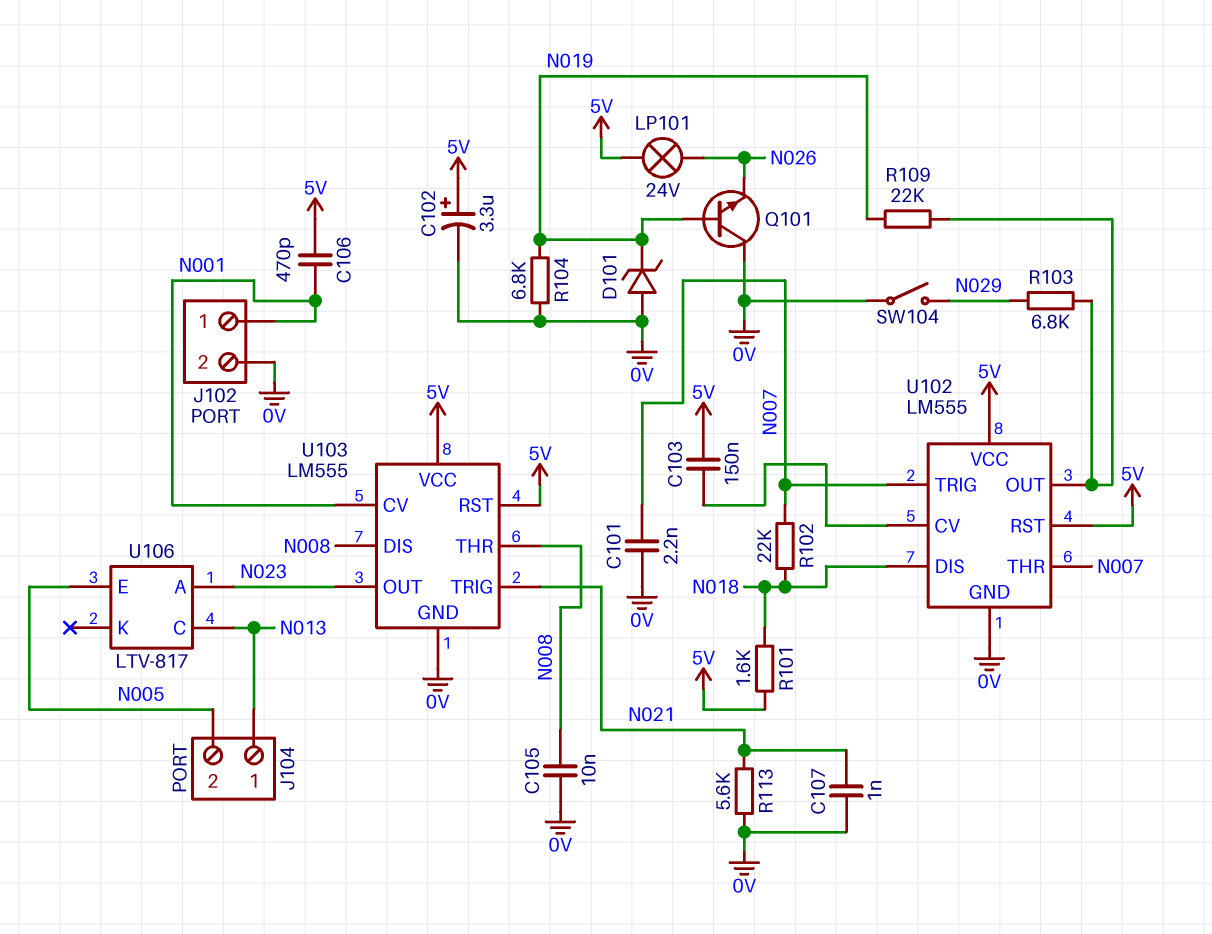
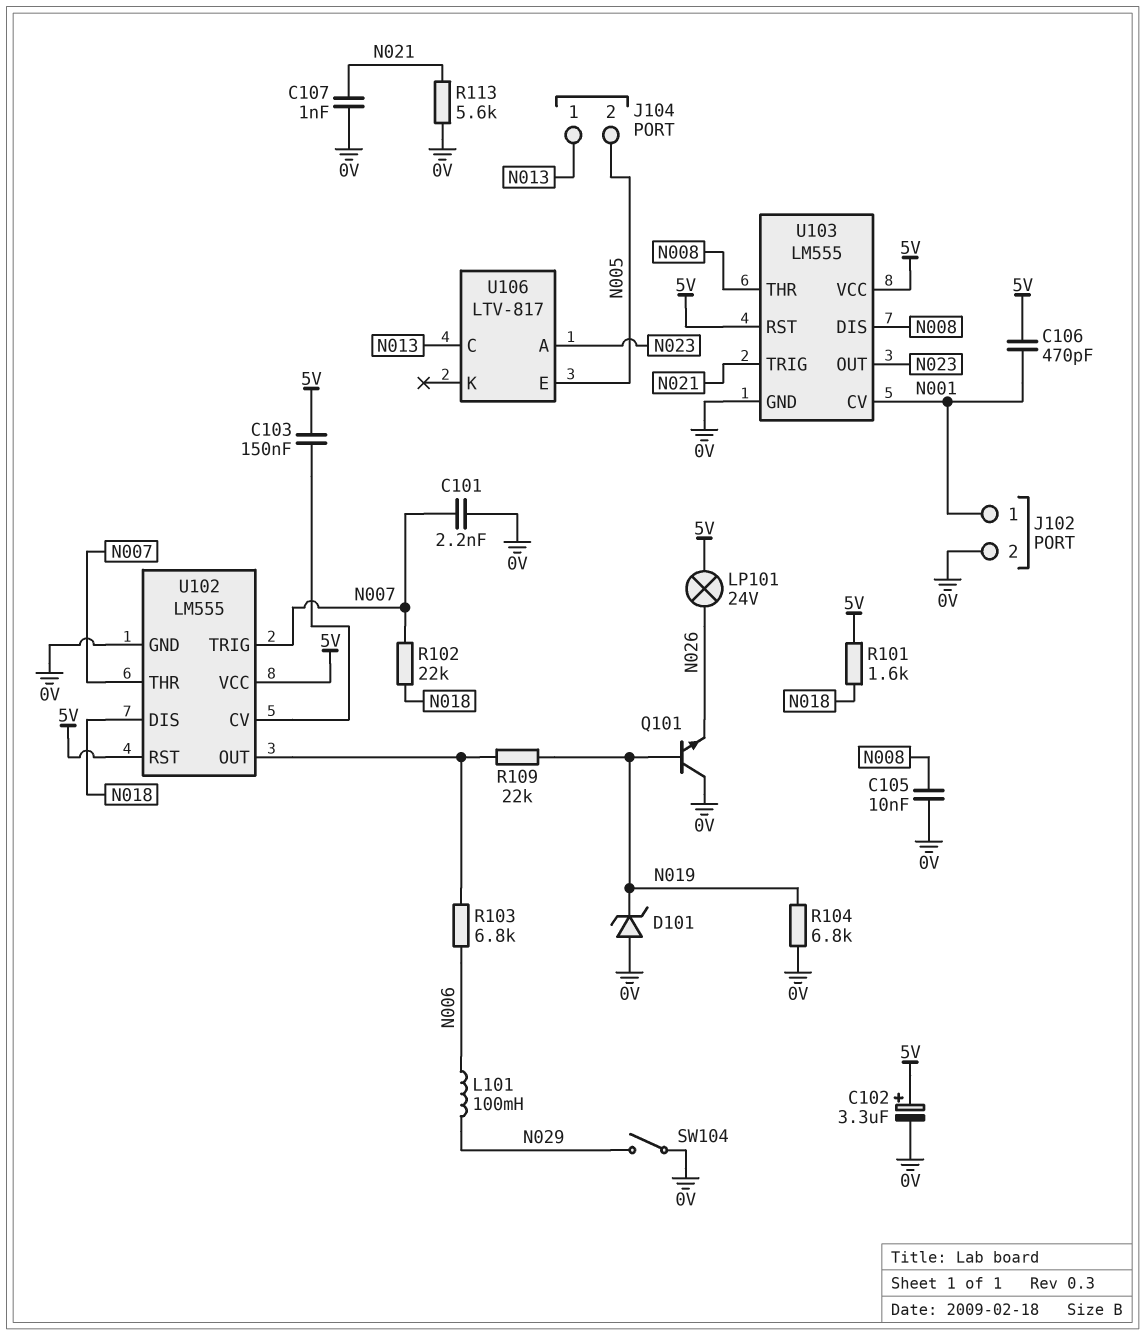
L101: none -> 100mH (N006, N029)
R103: 6.8k (N029, U102/OUT) -> 6.8k (N006, U102/OUT)

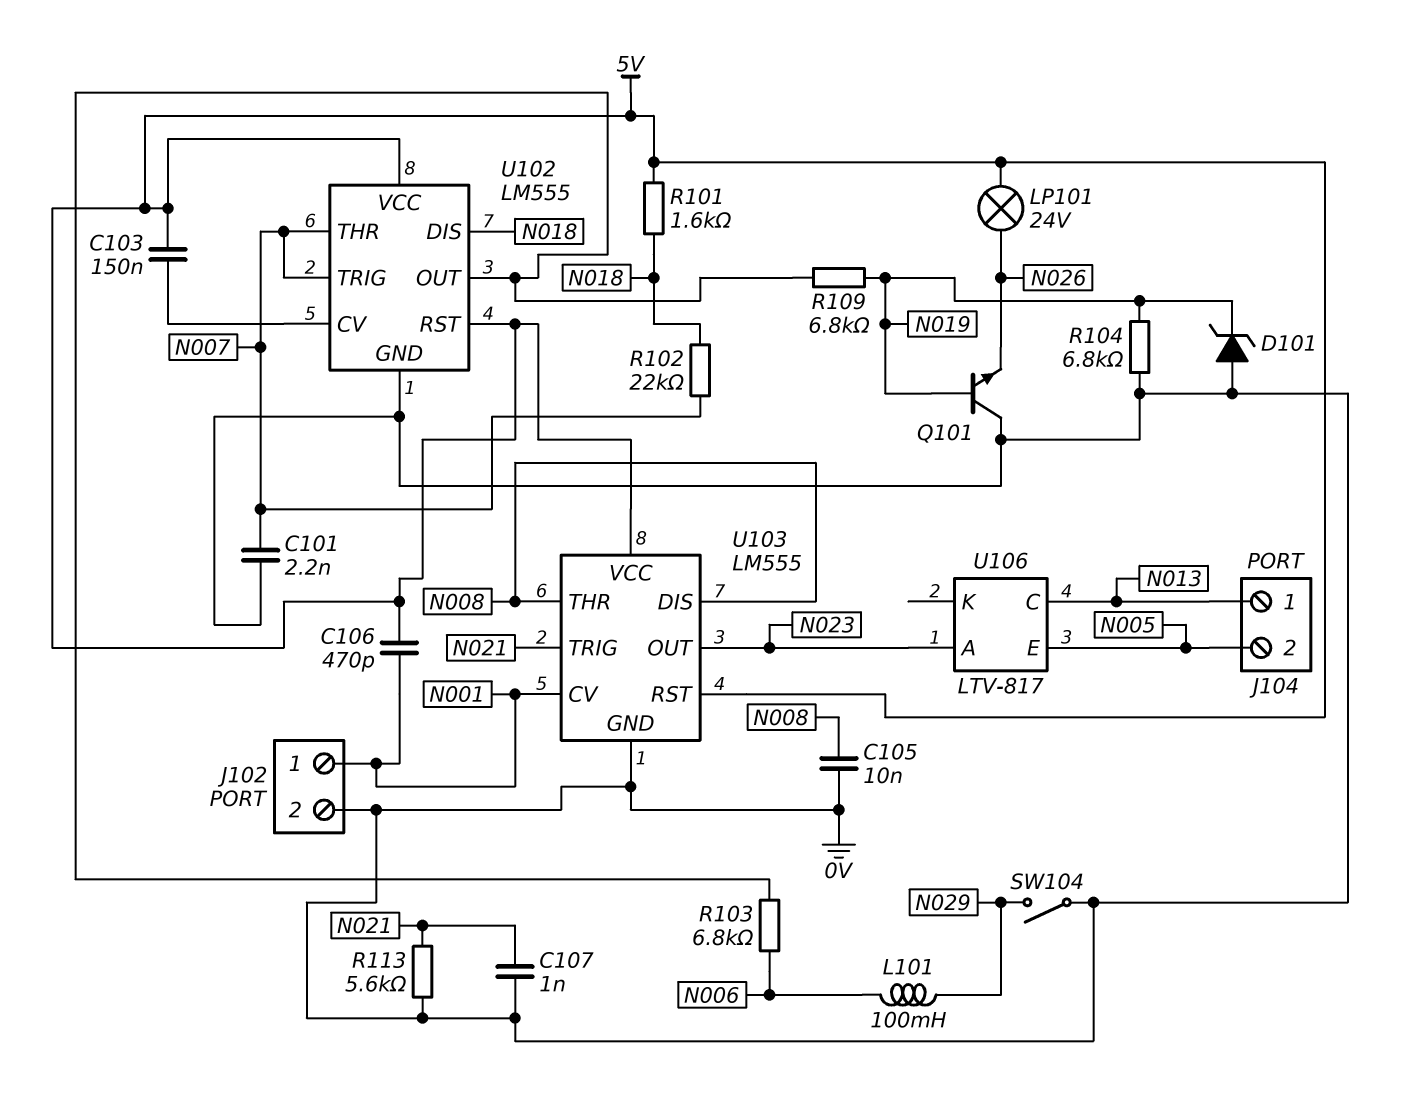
C102: 3.3uF (plus 5V, minus 0V) -> none
R109: 22k (N019, U102/OUT) -> 6.8k (N019, U102/OUT)

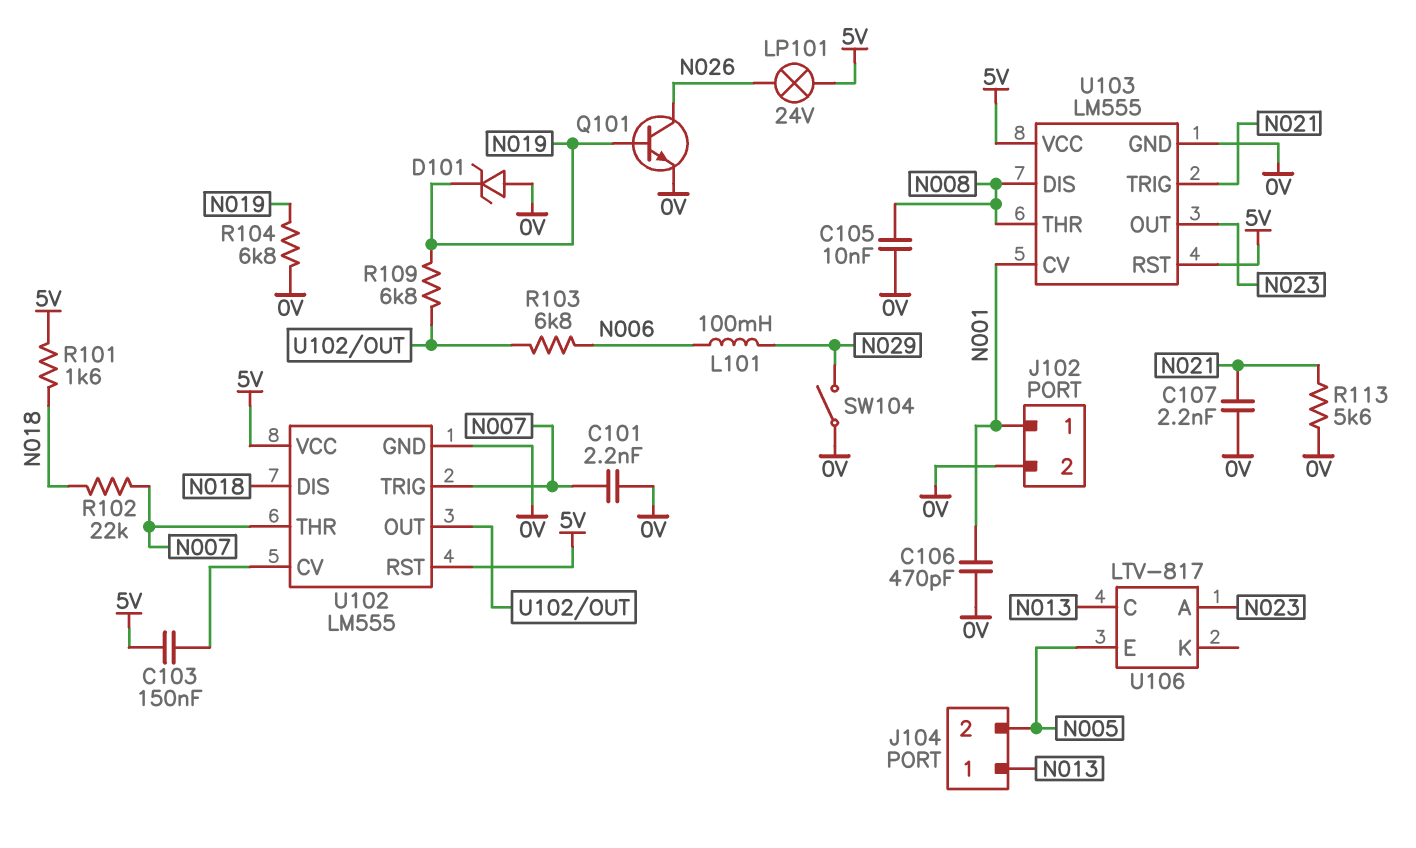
C106: 470pF (5V, N001) -> 470pF (0V, N001)
C107: 1nF (0V, N021) -> 2.2nF (0V, N021)
Q101: NPN (B N019, C 0V, E N026) -> NPN (B N019, C N026, E 0V)

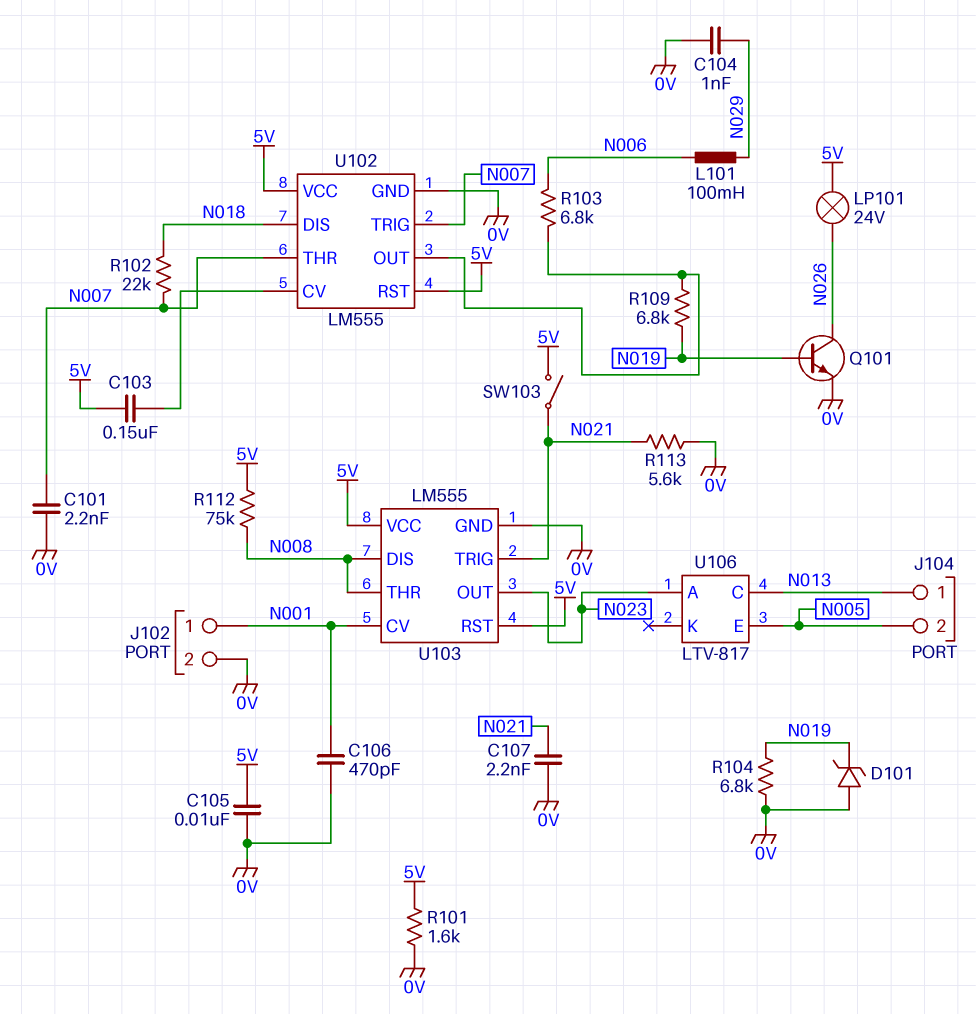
C104: none -> 1nF (0V, N029)
C105: 10nF (0V, N008) -> 10nF (0V, 5V)
R101: 1.6k (5V, N018) -> 1.6k (0V, 5V)
R112: none -> 75k (5V, N008)
SW103: none -> switch (5V, N021)
SW104: switch (0V, N029) -> none

